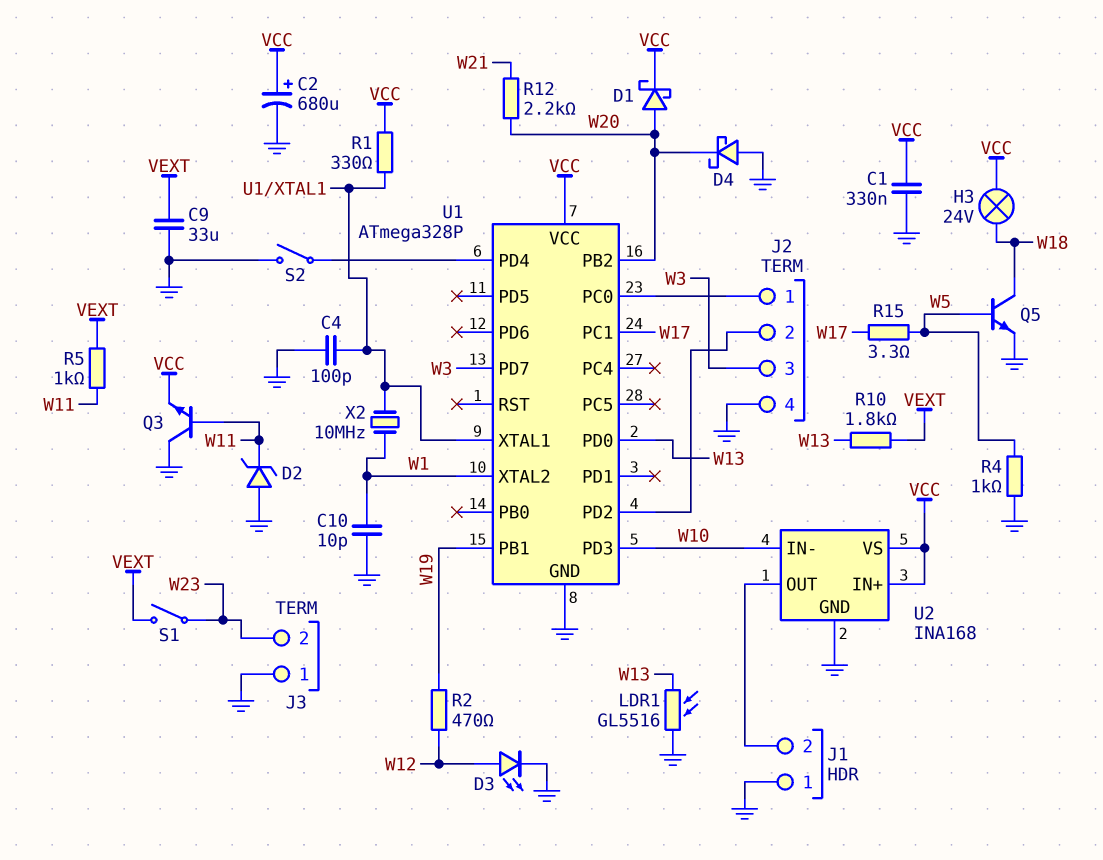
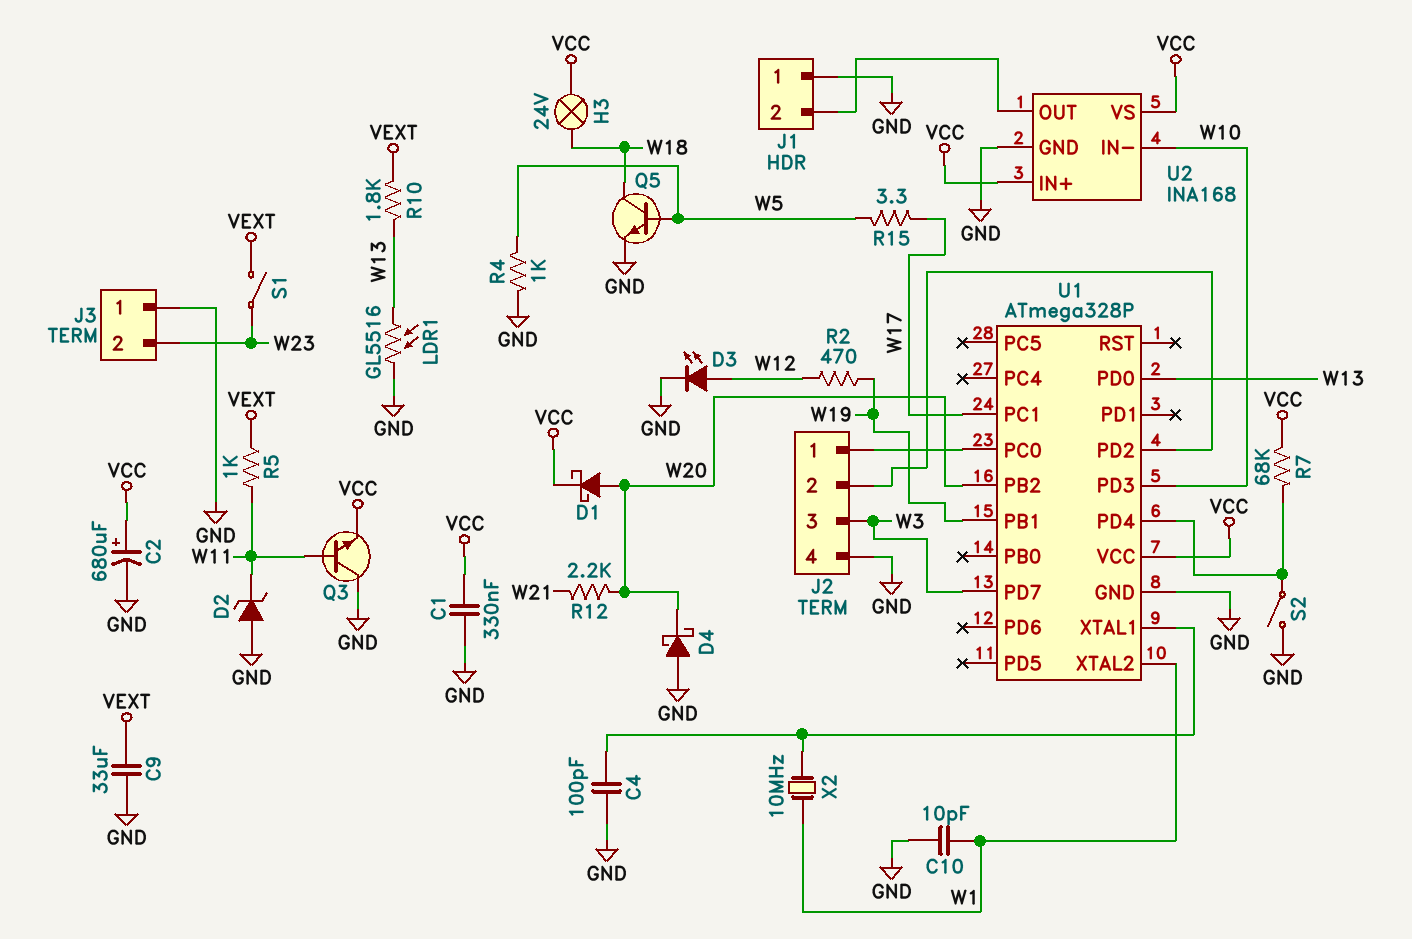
R1: 330 (U1/XTAL1, VCC) -> none
R7: none -> 68k (U1/PD4, VCC)

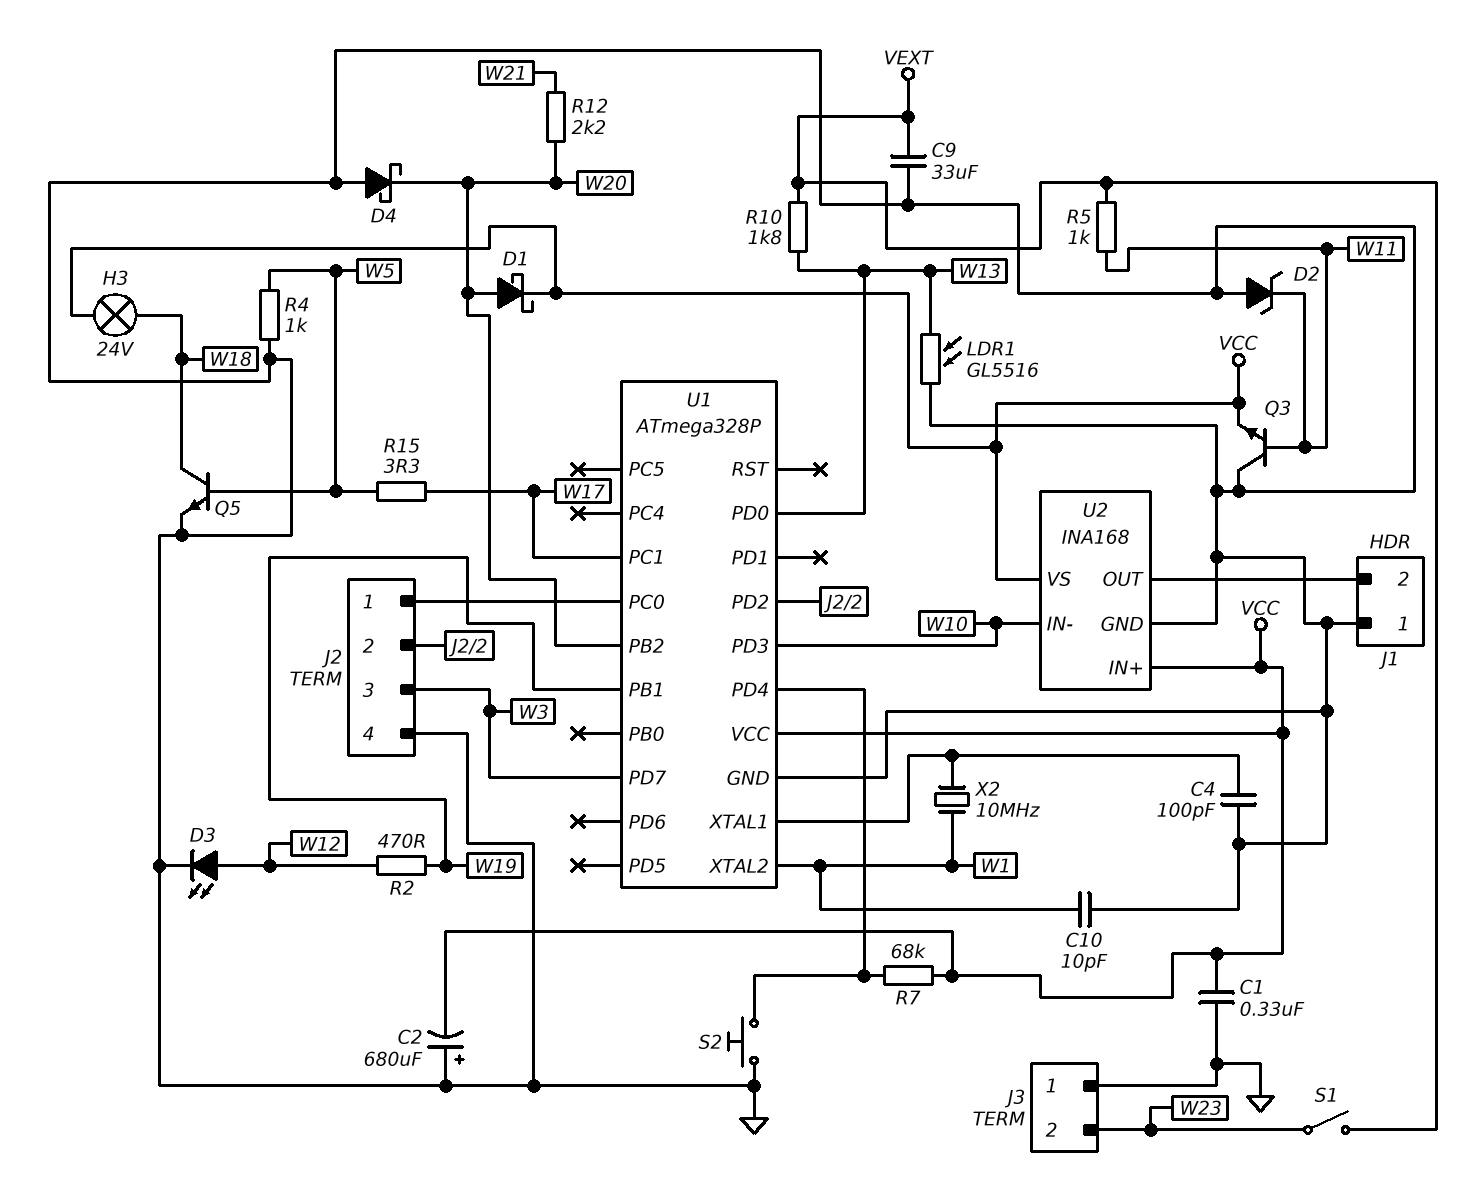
C2: 680uF (plus VCC, minus GND) -> 680uF (plus GND, minus VCC)
S2: switch (GND, U1/PD4) -> button (GND, U1/PD4)

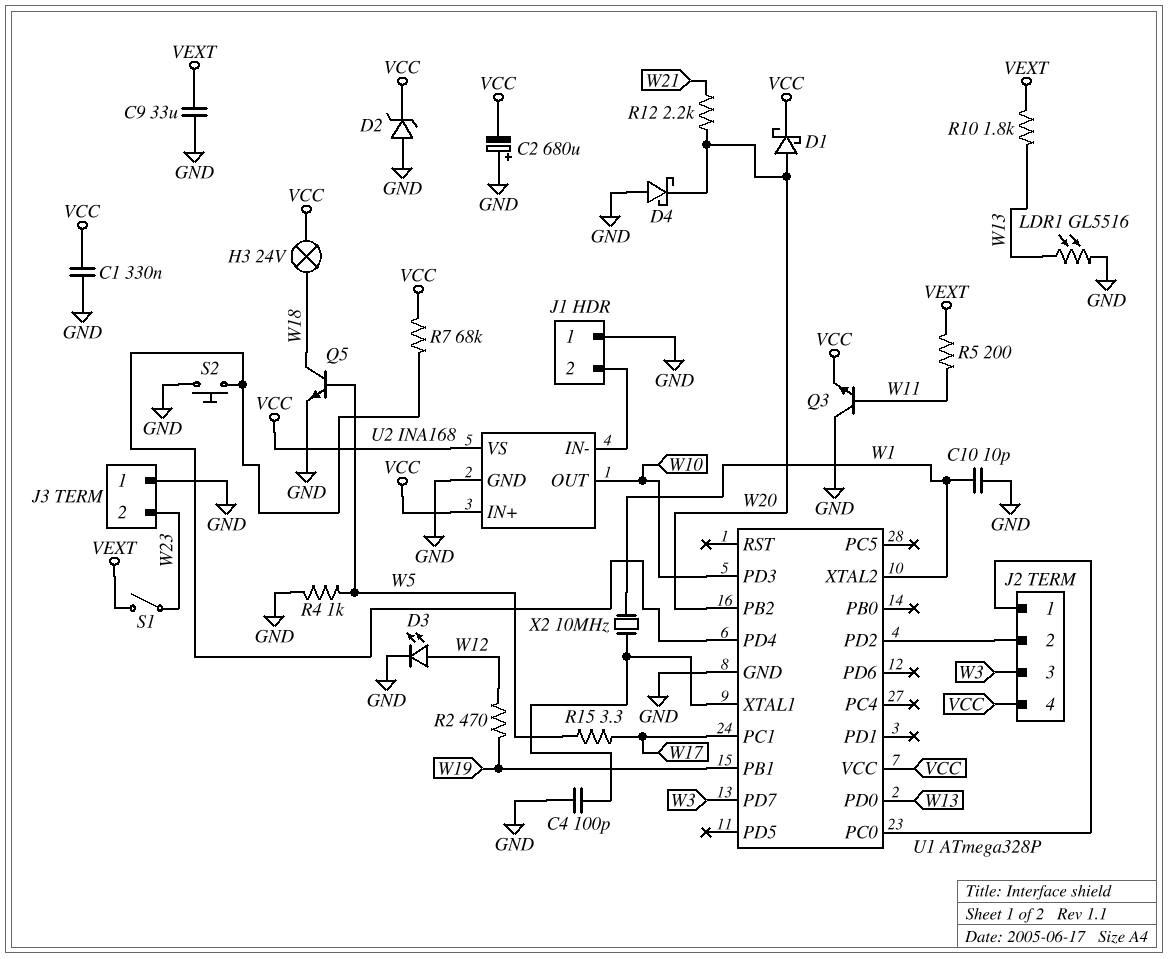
D2: zener (A GND, K W11) -> zener (A GND, K VCC)
J2 pin 4: GND -> VCC
R5: 1k (VEXT, W11) -> 200 (VEXT, W11)
U2 pin IN-: W10 -> J1/2
U2 pin OUT: J1/2 -> W10

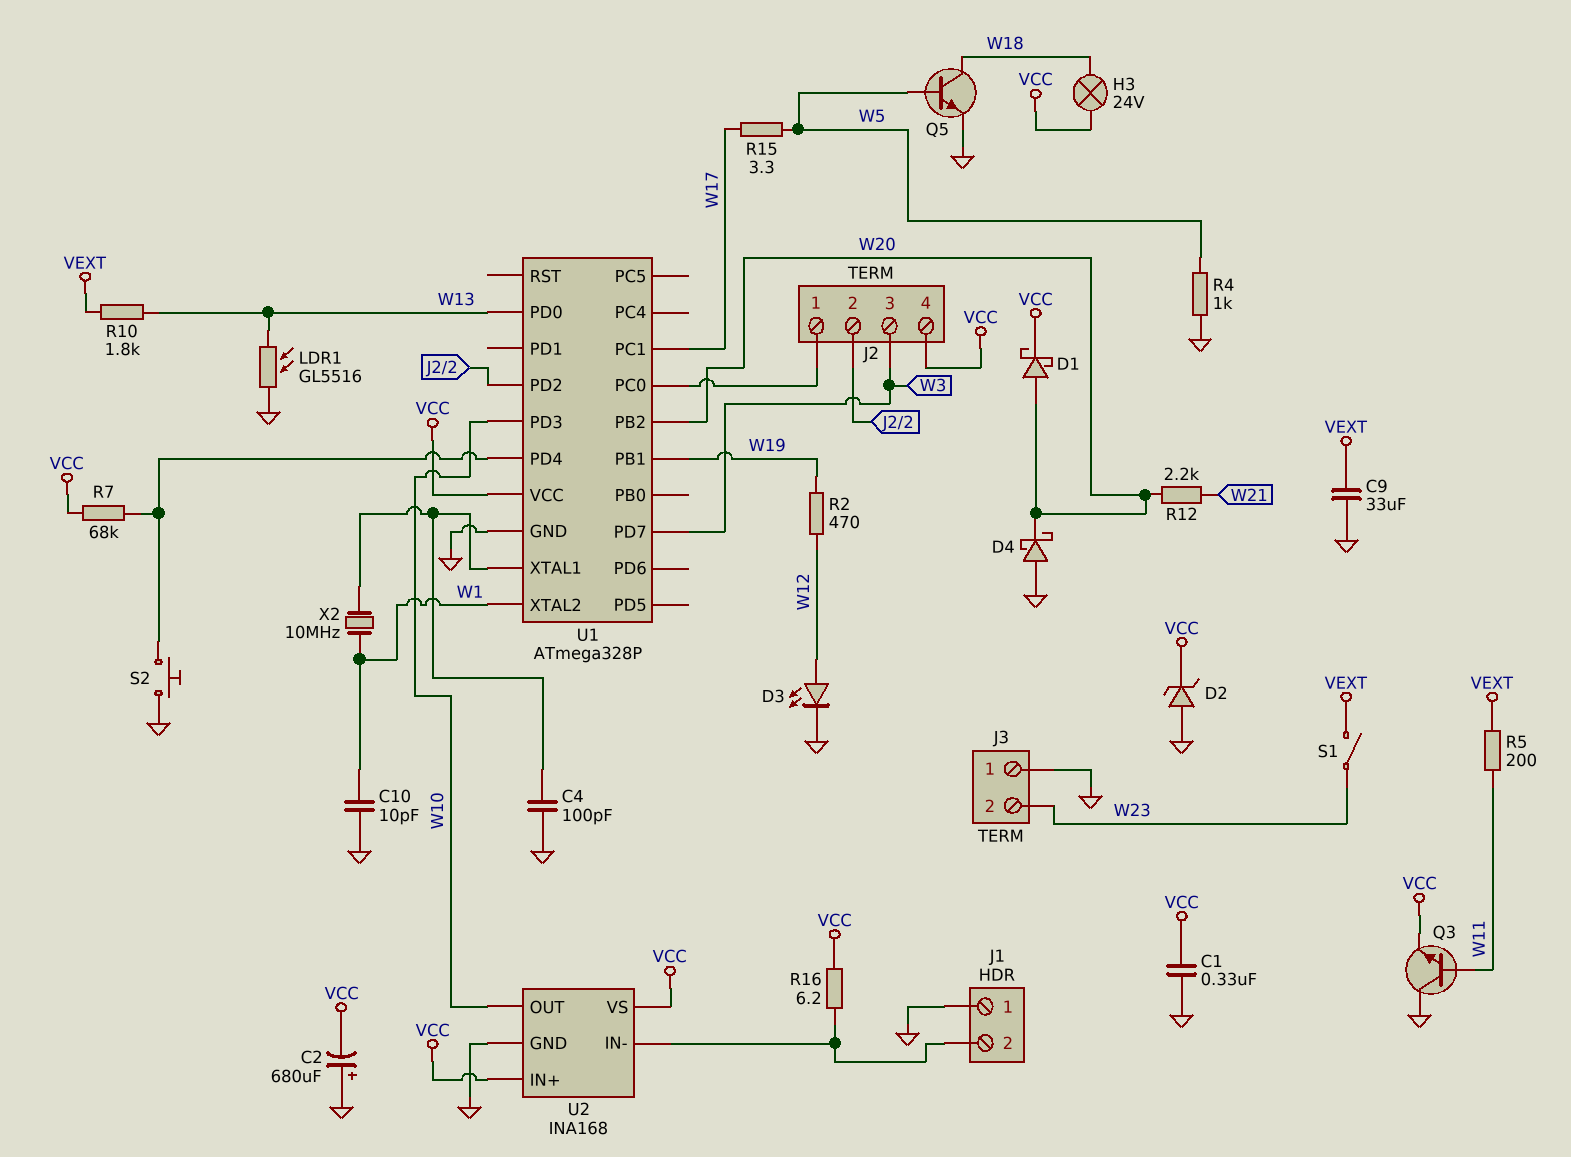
R16: none -> 6.2 (J1/2, VCC)

